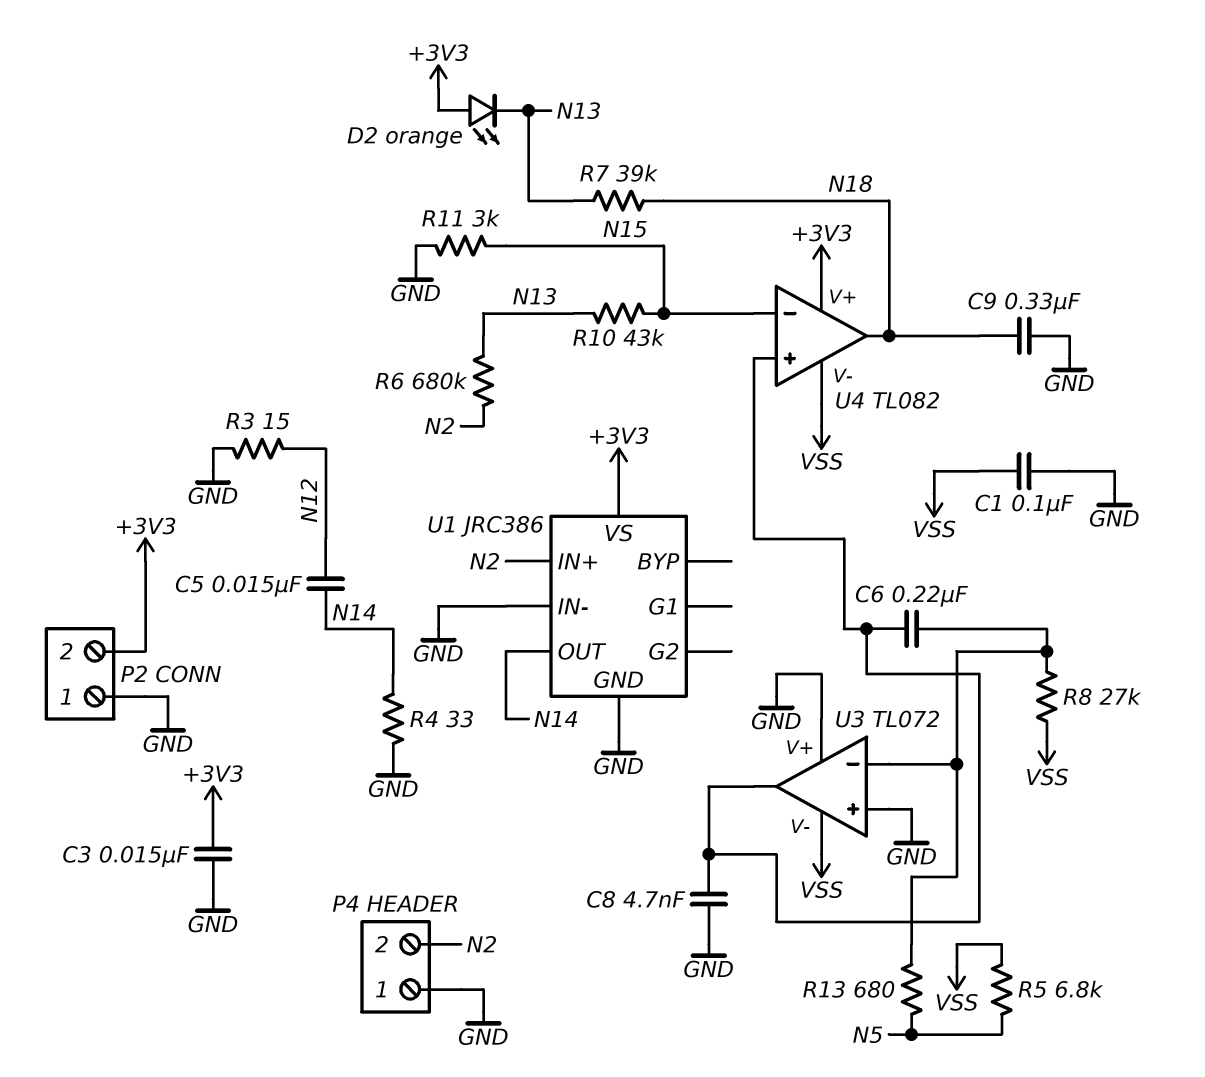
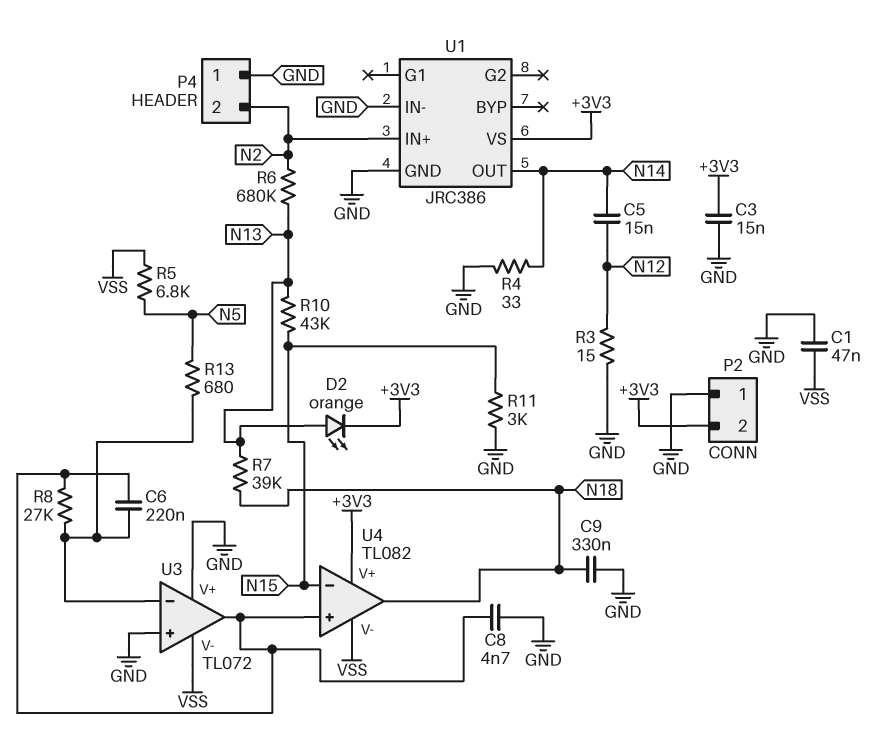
C1: 100nF (GND, VSS) -> 47nF (GND, VSS)
D2: LED orange (A +3V3, K N13) -> LED orange (A N13, K +3V3)
R8: 27k (U3/in-, VSS) -> 27k (U3/in-, U3/out)

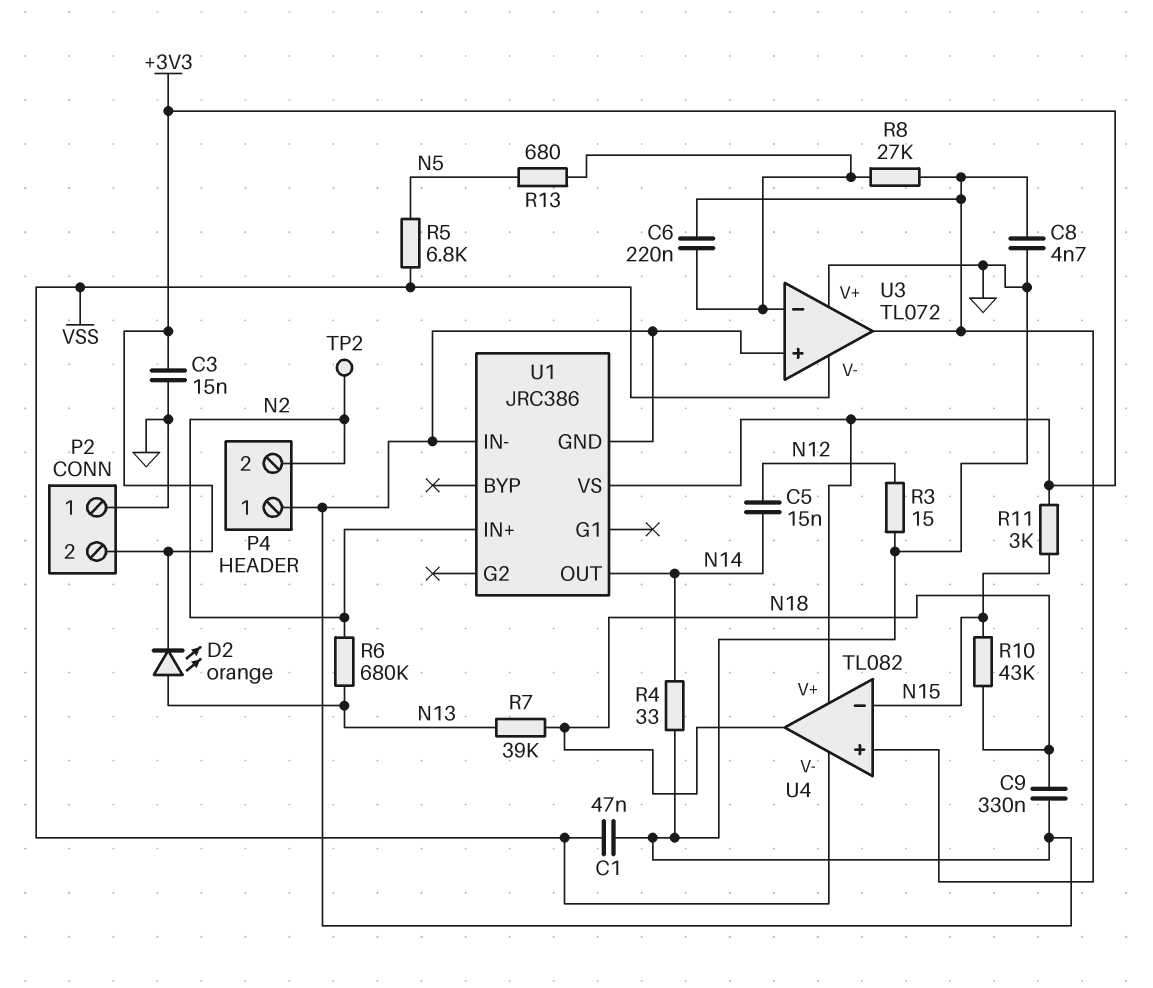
R10: 43k (N13, N15) -> 43k (N15, N18)
R11: 3k (GND, N15) -> 3k (+3V3, N15)
TP2: none -> test point (N2)

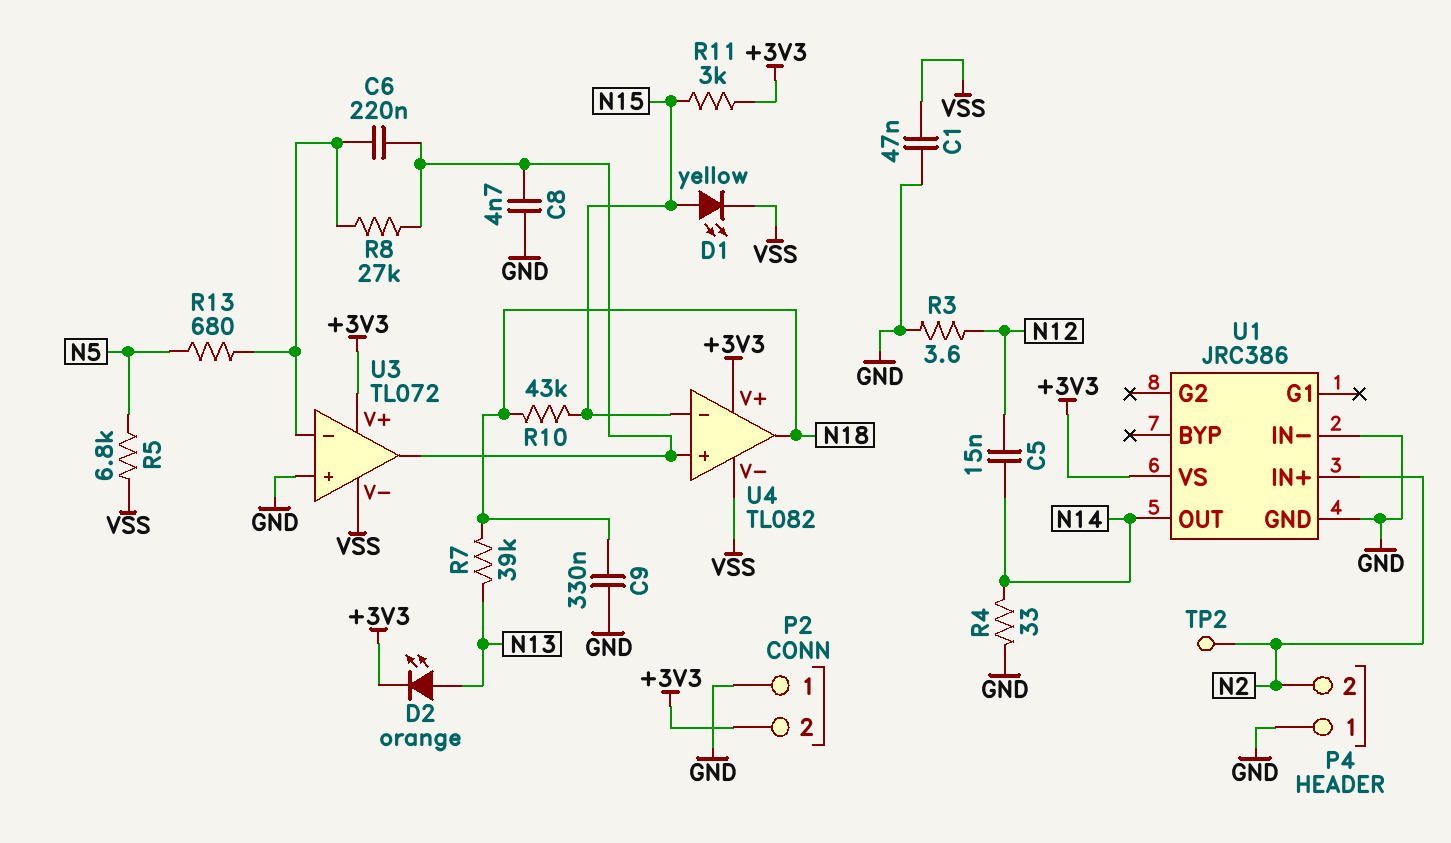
C3: 15nF (+3V3, GND) -> none
D1: none -> LED yellow (A N15, K VSS)
R3: 15 (GND, N12) -> 3.6 (GND, N12)
R6: 680k (N2, N13) -> none
U3 pin V+: GND -> +3V3

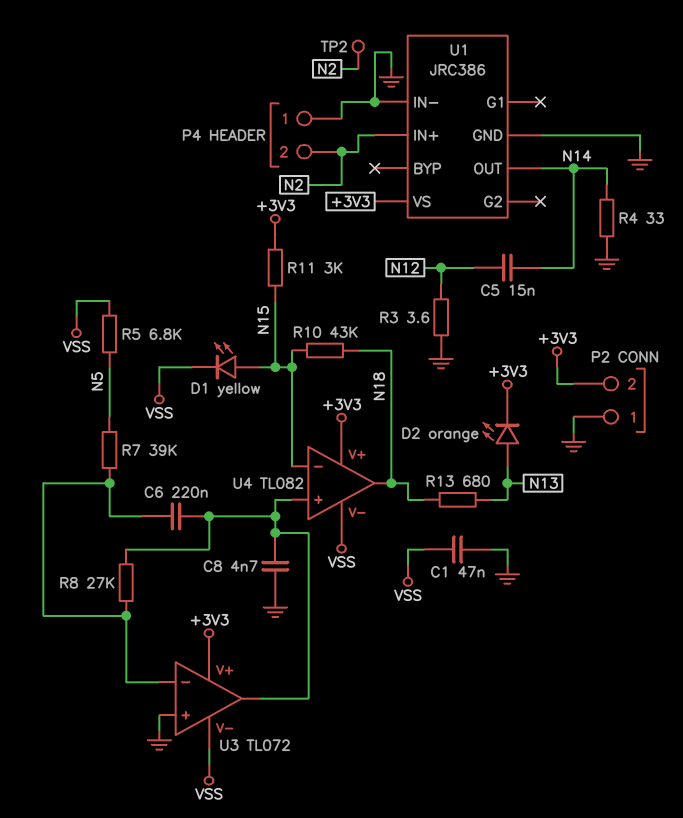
C9: 330nF (GND, N18) -> none
R7: 39k (N13, N18) -> 39k (N5, U3/in-)
R13: 680 (N5, U3/in-) -> 680 (N13, N18)

